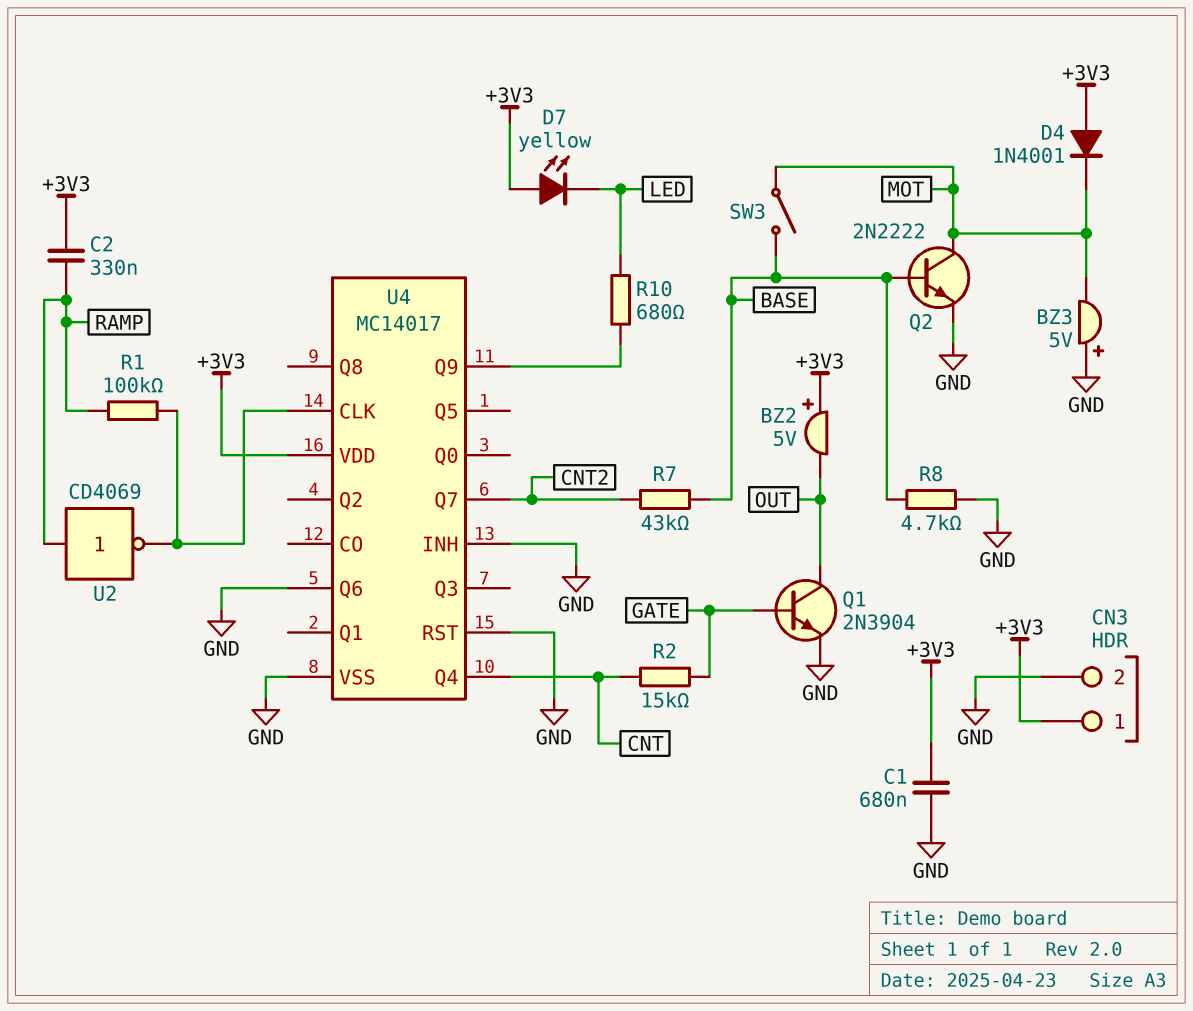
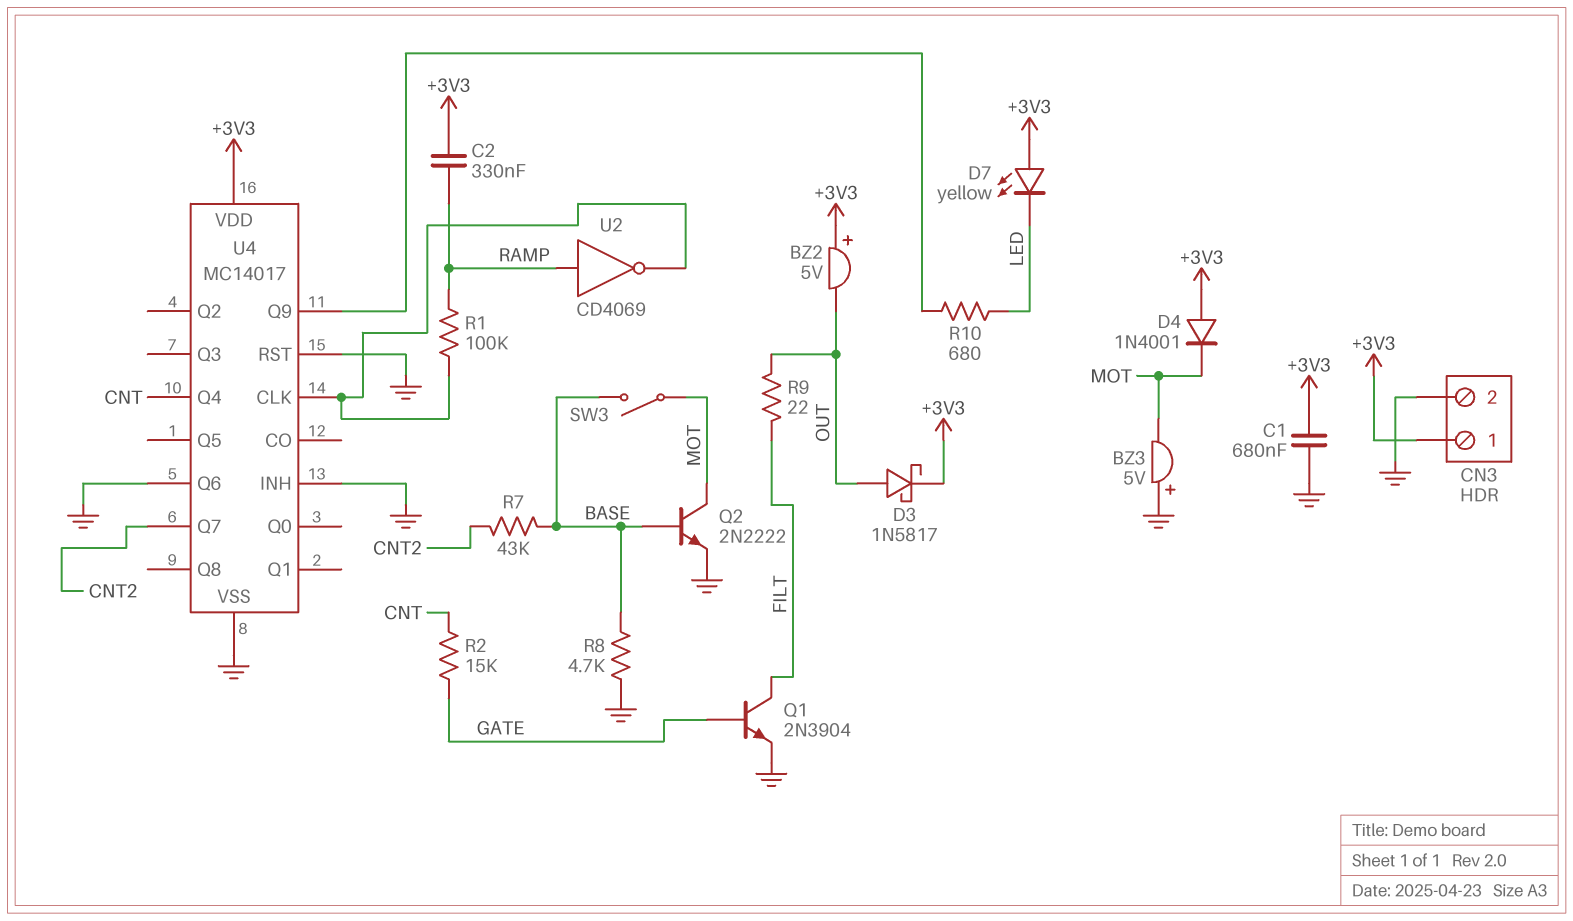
D3: none -> schottky 1N5817 (A OUT, K +3V3)
Q1: NPN 2N3904 (B GATE, C OUT, E GND) -> NPN 2N3904 (B GATE, C FILT, E GND)
R9: none -> 22 (FILT, OUT)

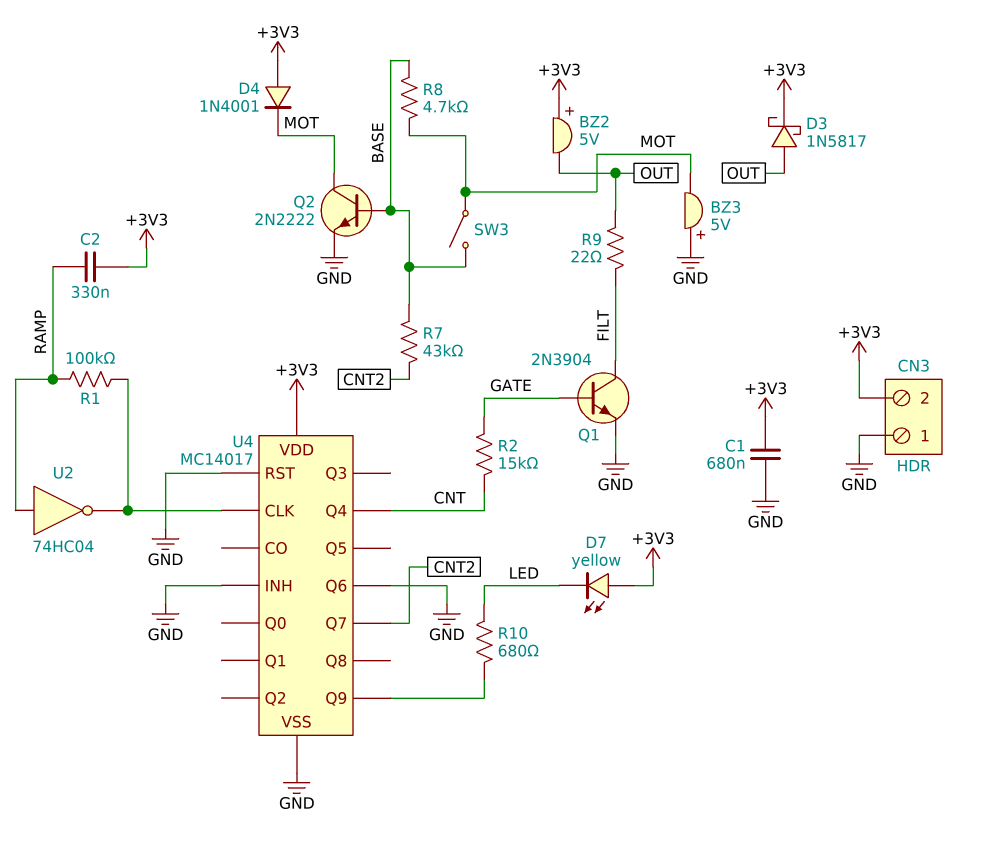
CN3 pin 1: +3V3 -> GND
CN3 pin 2: GND -> +3V3
R8: 4.7k (BASE, GND) -> 4.7k (BASE, MOT)
U2: NOT CD4069 (in RAMP, out U4/CLK) -> NOT 74HC04 (in RAMP, out U4/CLK)

